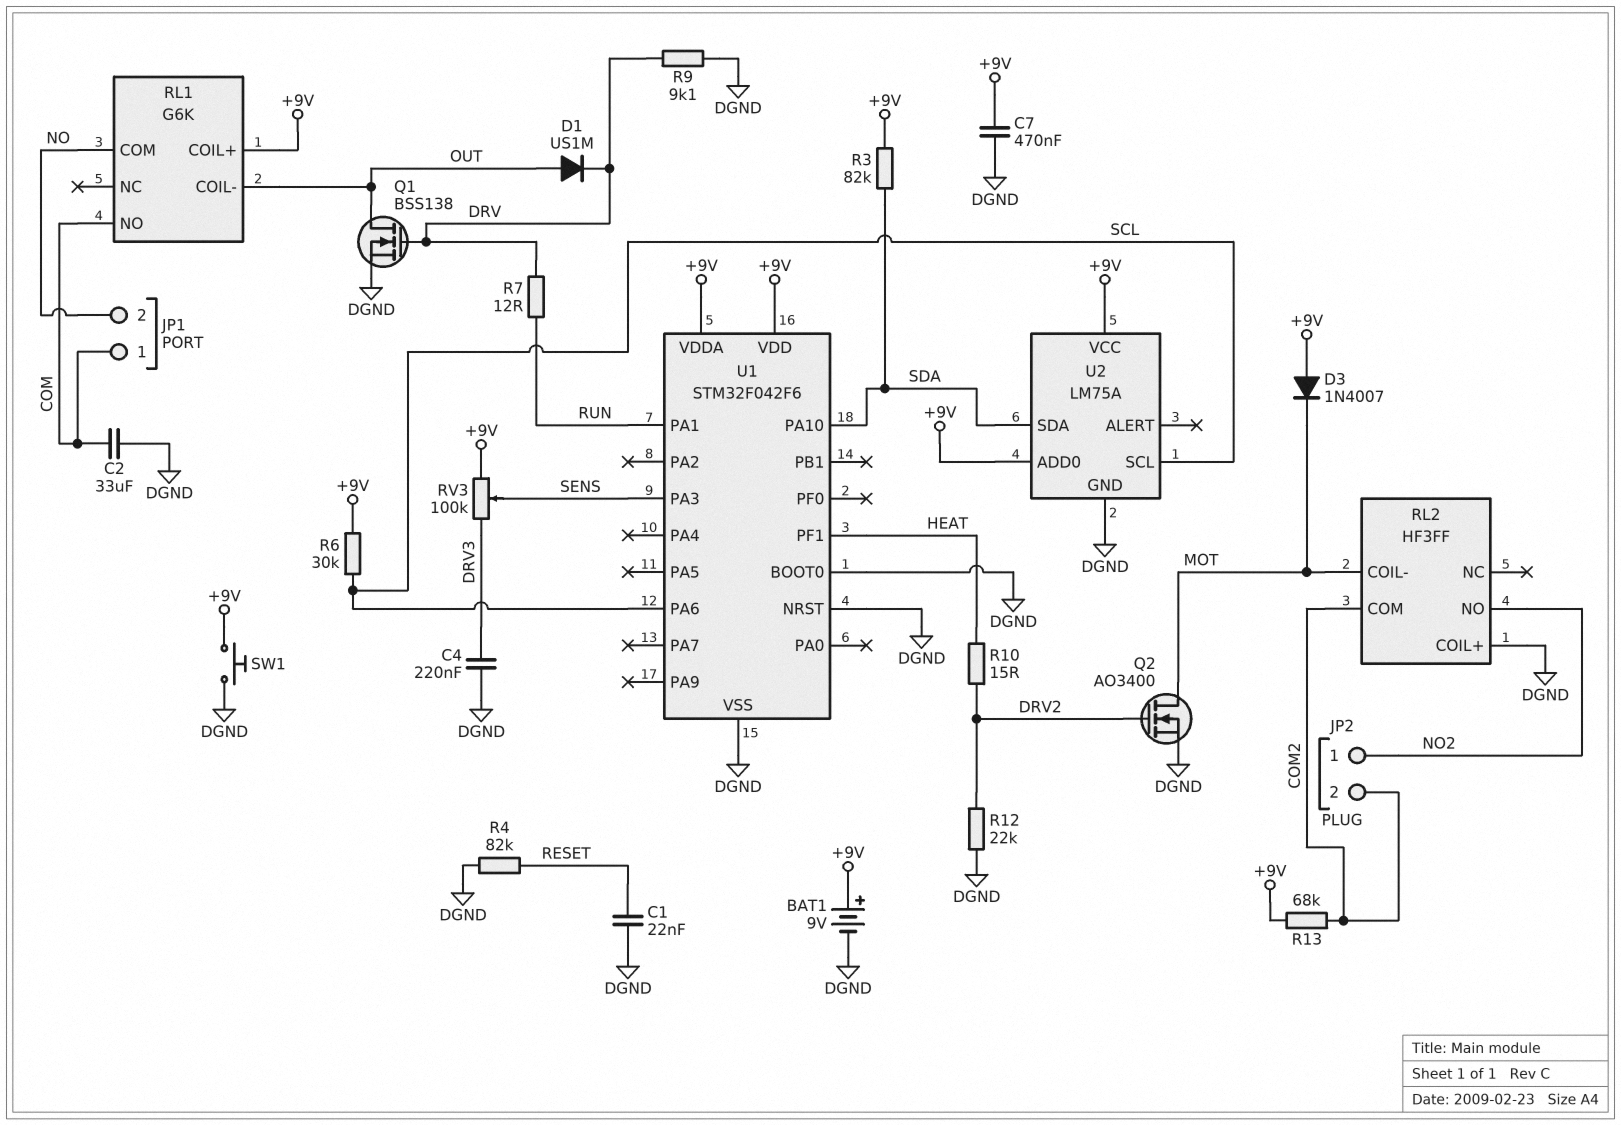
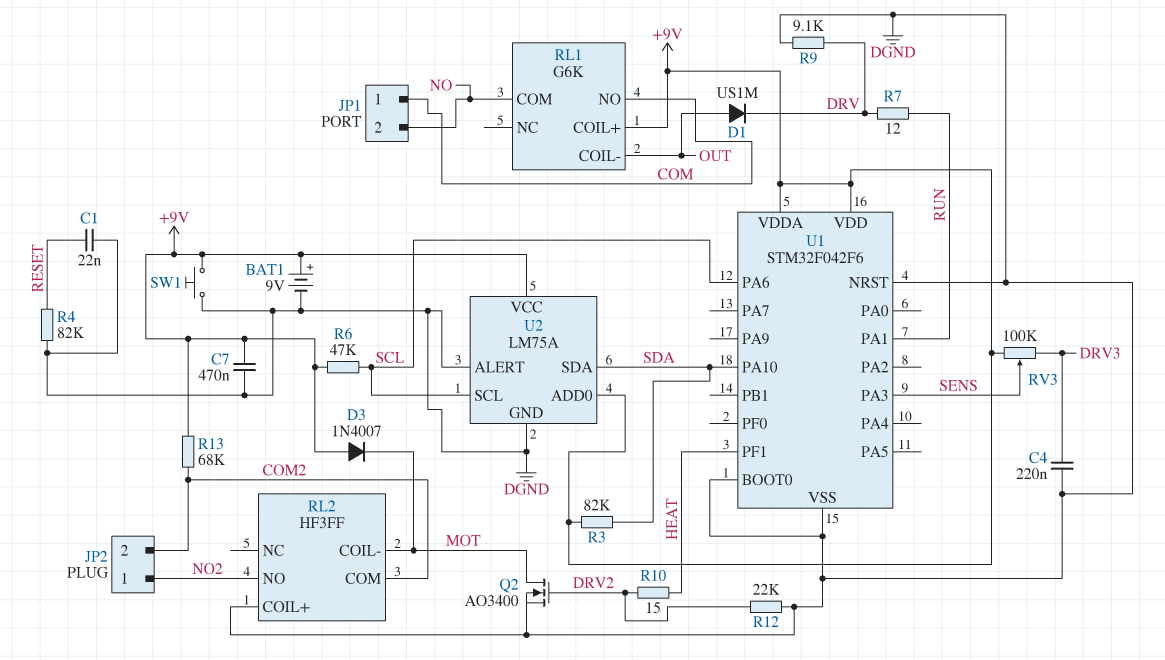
C2: 33uF (COM, DGND) -> none
Q1: NMOS BSS138 (G DRV, D OUT, S DGND) -> none
R6: 30k (+9V, SCL) -> 47k (+9V, SCL)
U2 pin ALERT: none -> DGND

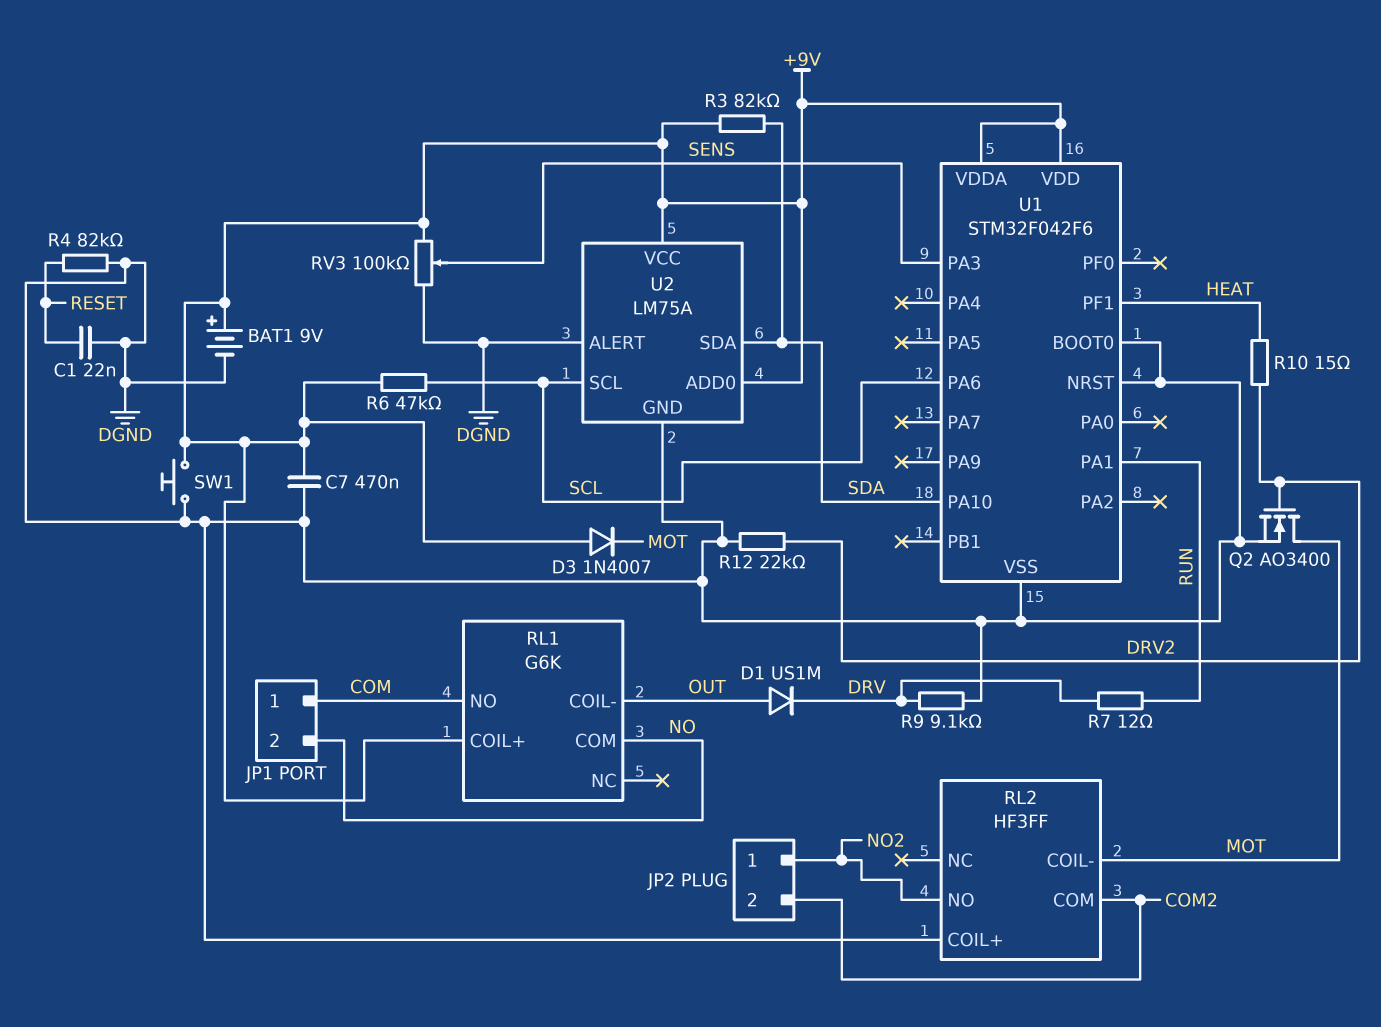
C4: 220nF (DGND, DRV3) -> none
R13: 68k (+9V, COM2) -> none
RV3: 100k (+9V, DRV3, wiper SENS) -> 100k (+9V, DGND, wiper SENS)

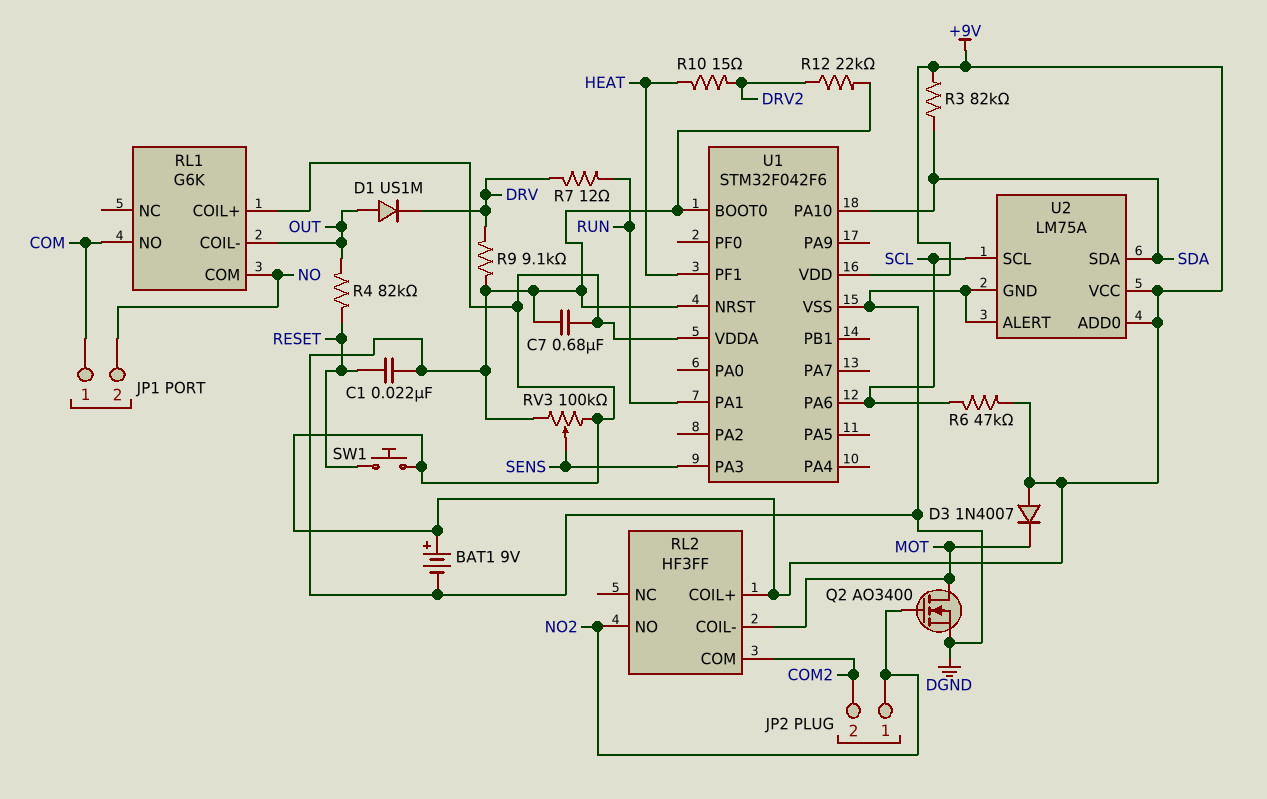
C7: 470nF (+9V, DGND) -> 680nF (+9V, DGND)
Q2: NMOS AO3400 (G DRV2, D MOT, S DGND) -> NMOS AO3400 (G NO2, D MOT, S DGND)
R4: 82k (DGND, RESET) -> 82k (OUT, RESET)
RL2 pin COIL+: DGND -> +9V
SW1: button (+9V, DGND) -> button (+9V, RESET)

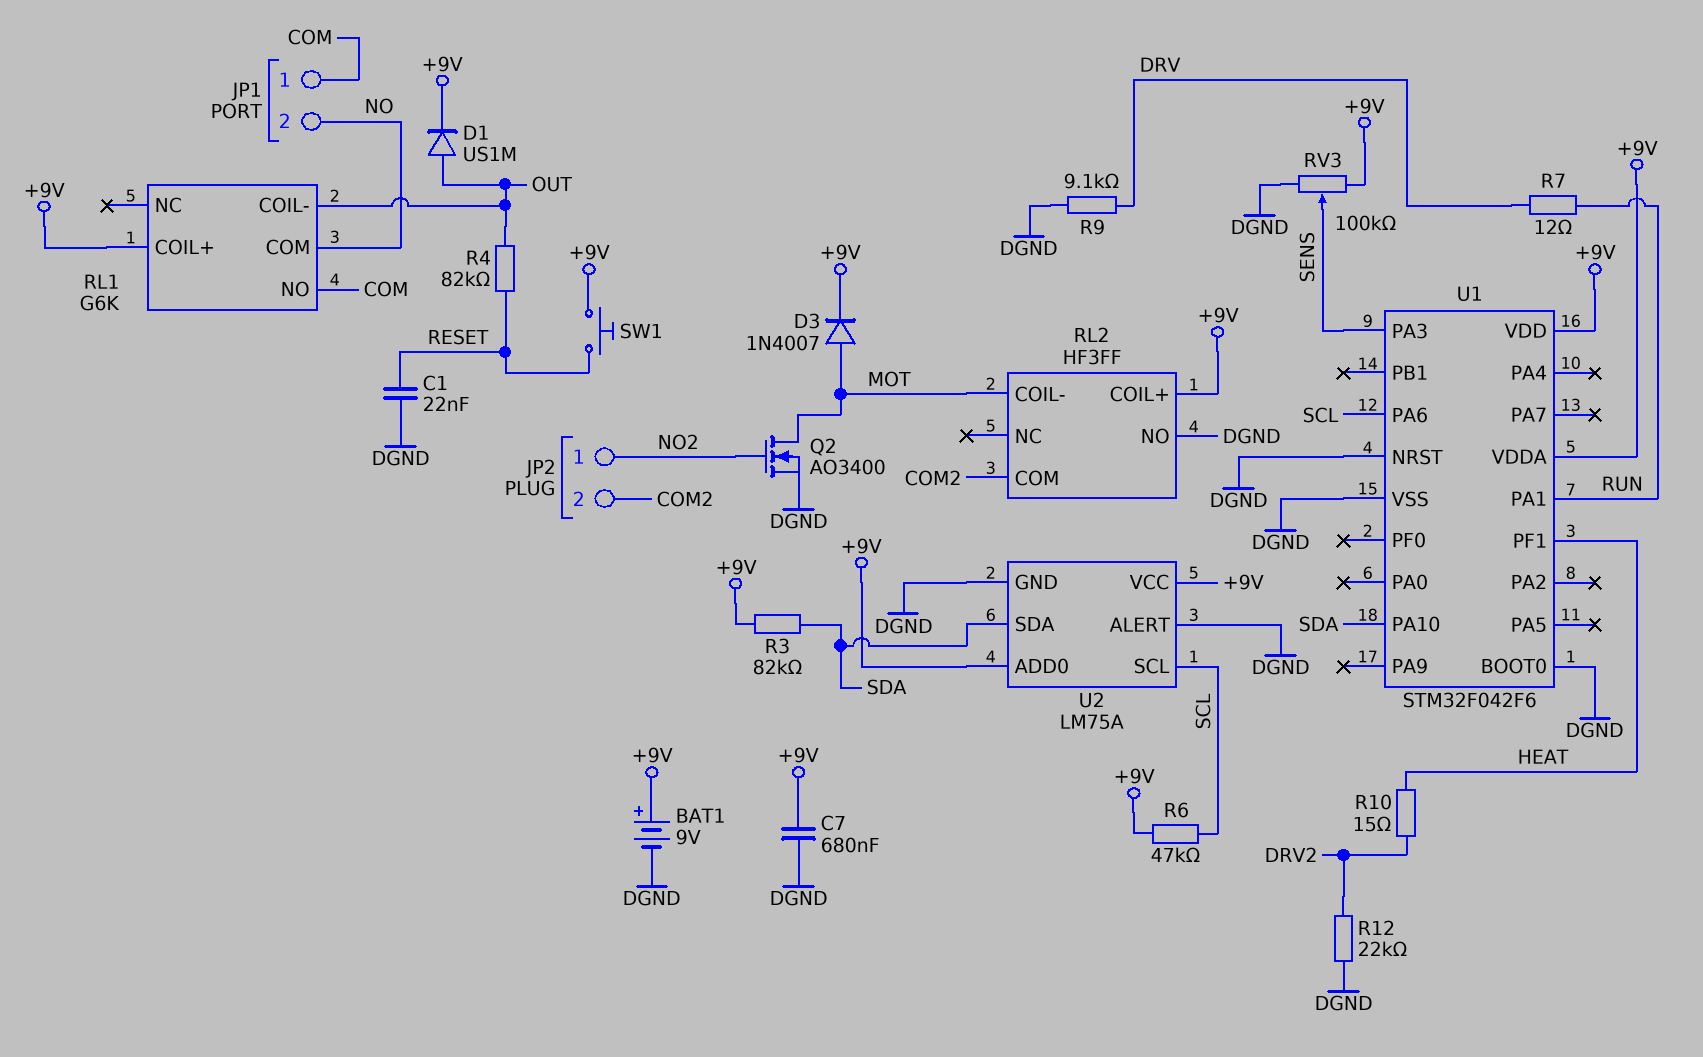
D1: diode US1M (A OUT, K DRV) -> diode US1M (A OUT, K +9V)
D3: diode 1N4007 (A +9V, K MOT) -> diode 1N4007 (A MOT, K +9V)
RL2 pin NO: NO2 -> DGND

